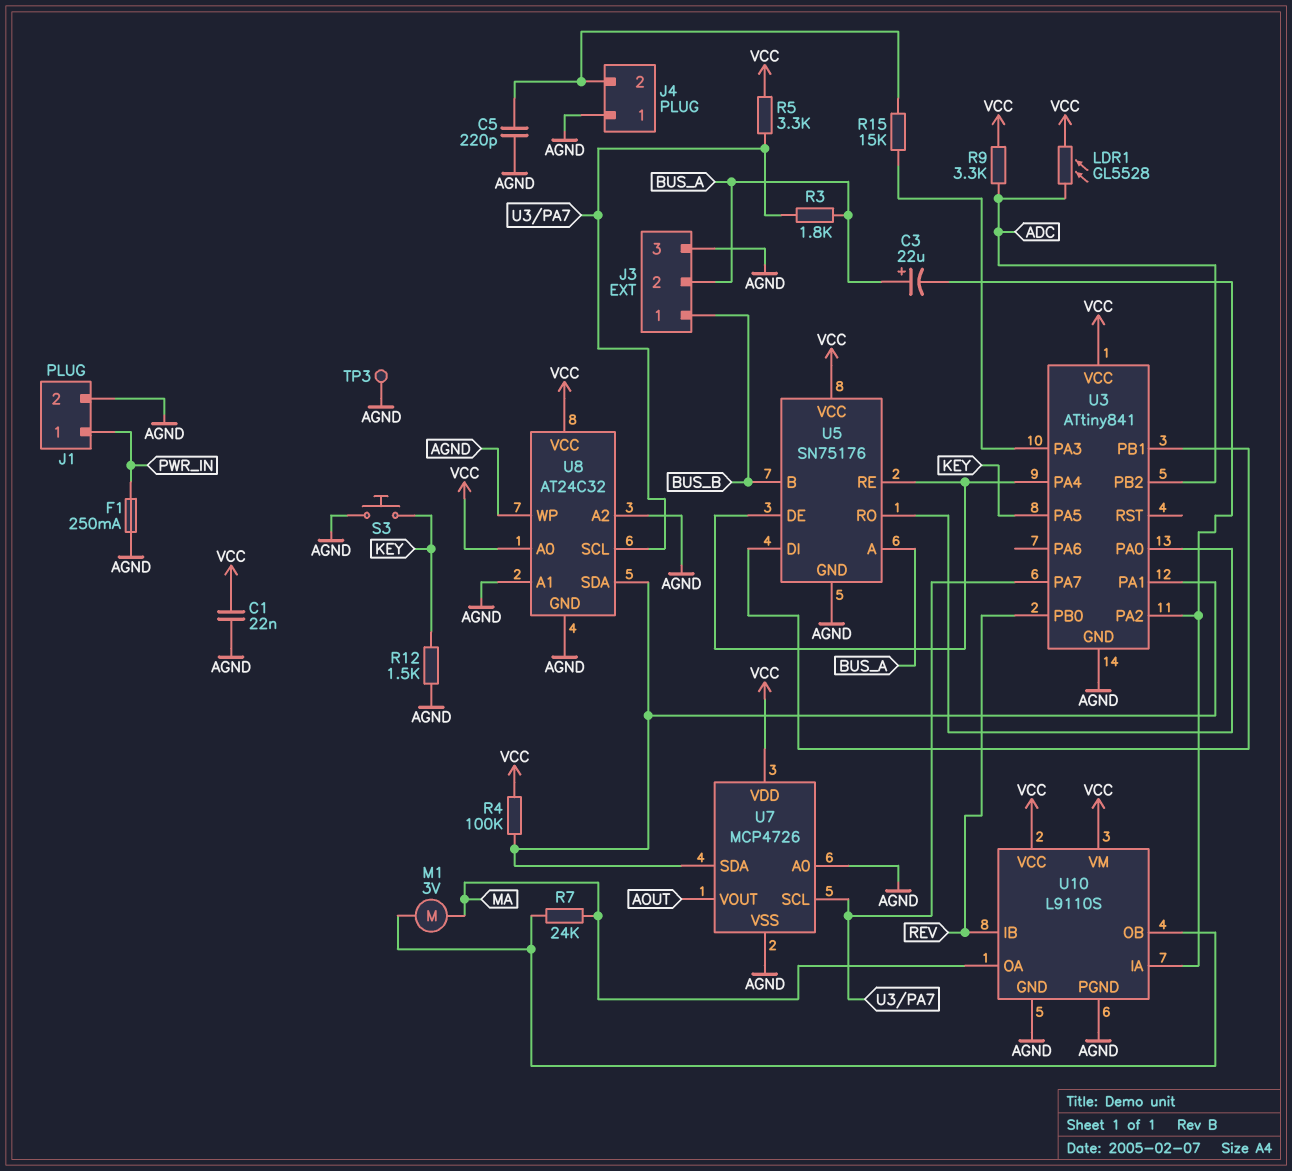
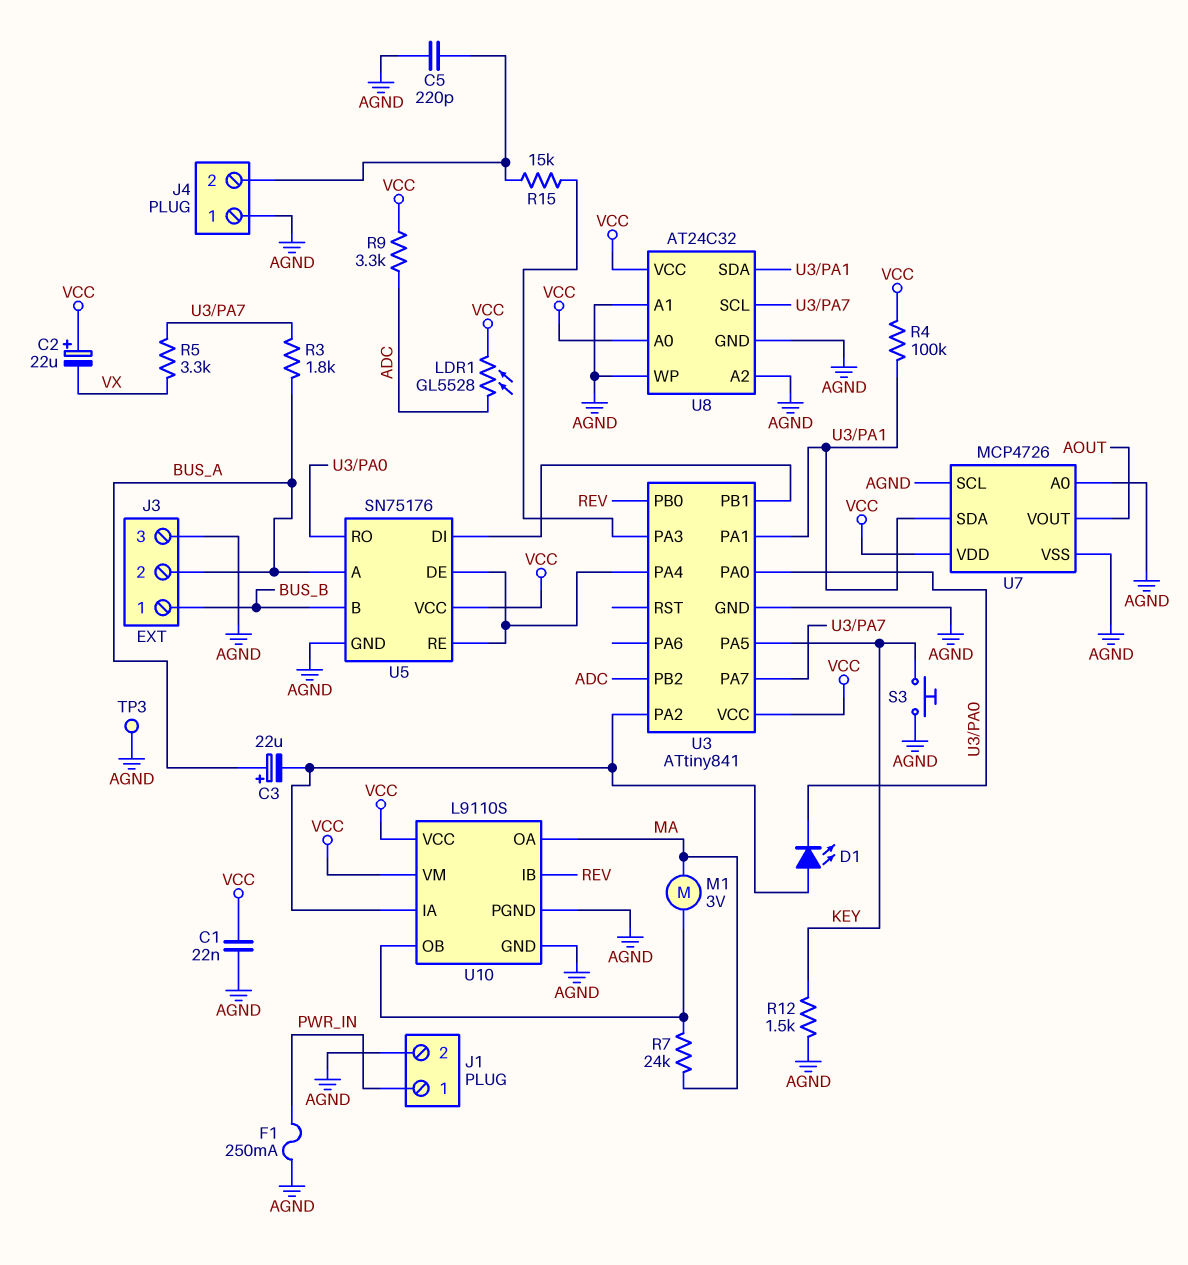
C2: none -> 22uF (plus VCC, minus VX)
D1: none -> LED (A U3/PA2, K U3/PA0)
R5: 3.3k (U3/PA7, VCC) -> 3.3k (U3/PA7, VX)
U7 pin SCL: U3/PA7 -> AGND

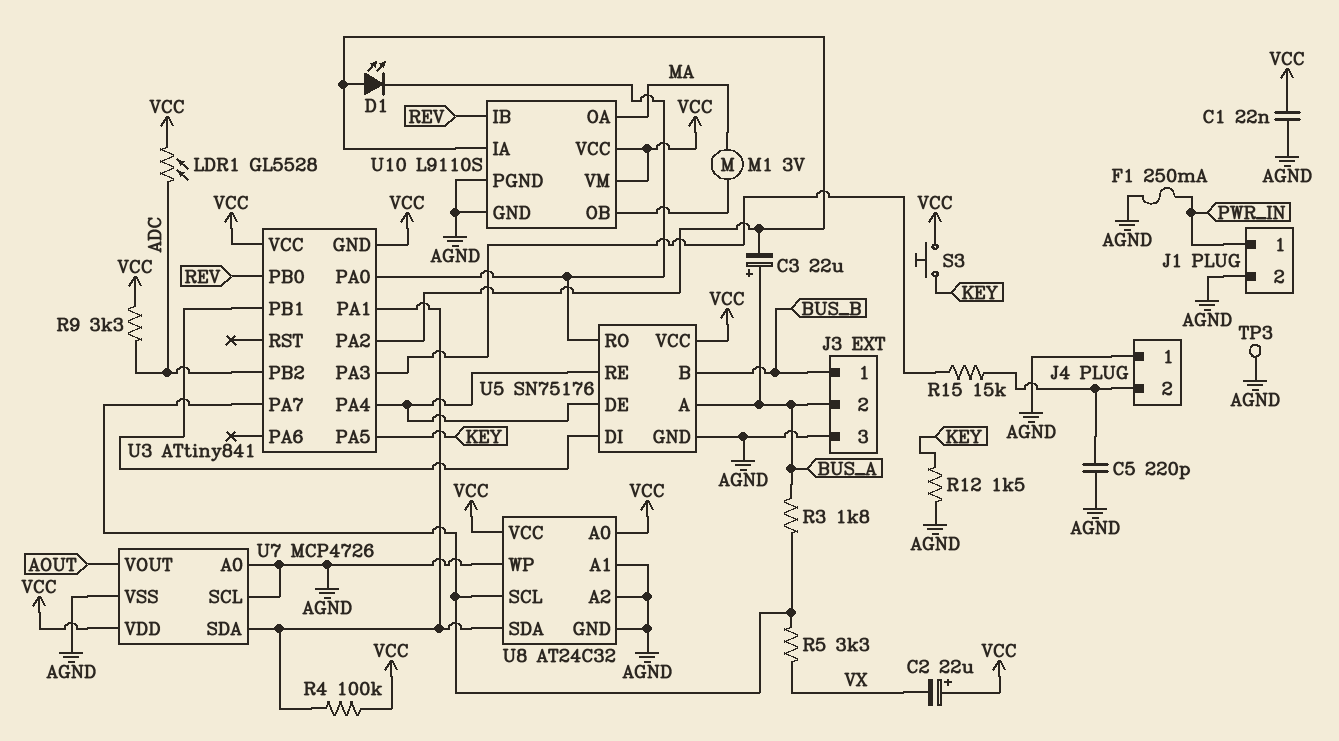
R7: 24k (MA, U10/OB) -> none
S3: button (AGND, KEY) -> button (KEY, VCC)
U3 pin GND: AGND -> VCC

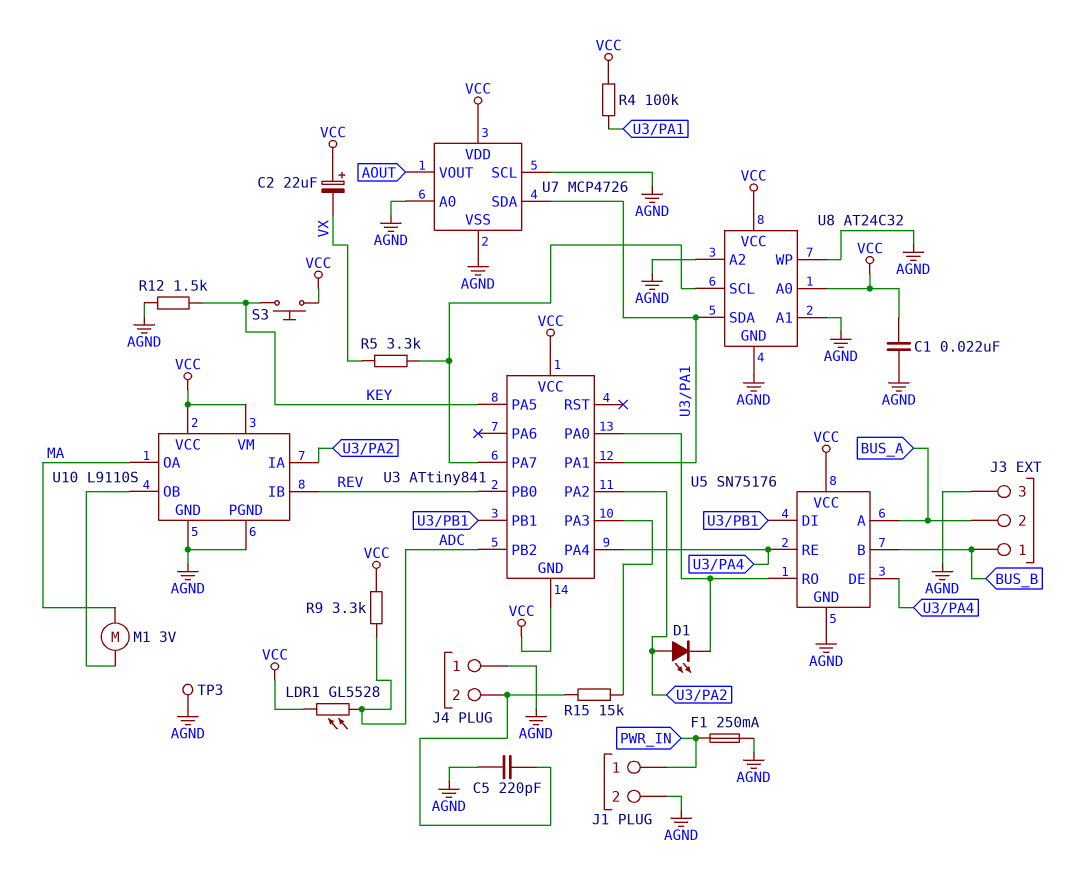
C3: 22uF (plus BUS_A, minus U3/PA2) -> none
R3: 1.8k (BUS_A, U3/PA7) -> none

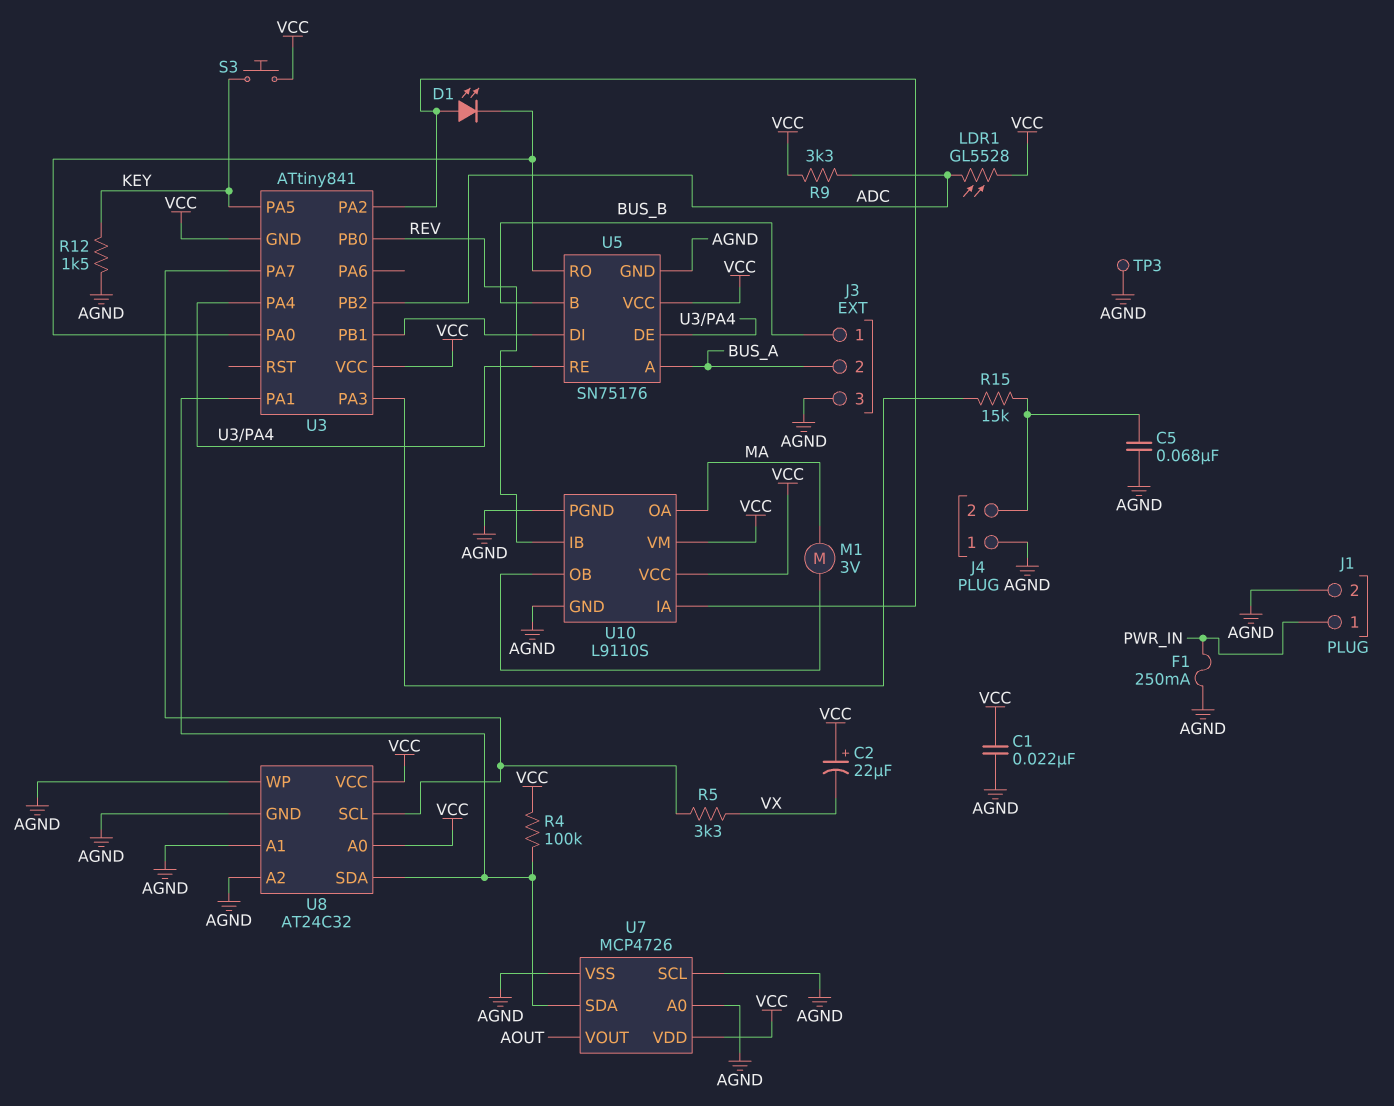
C5: 220pF (AGND, J4/2) -> 68nF (AGND, J4/2)

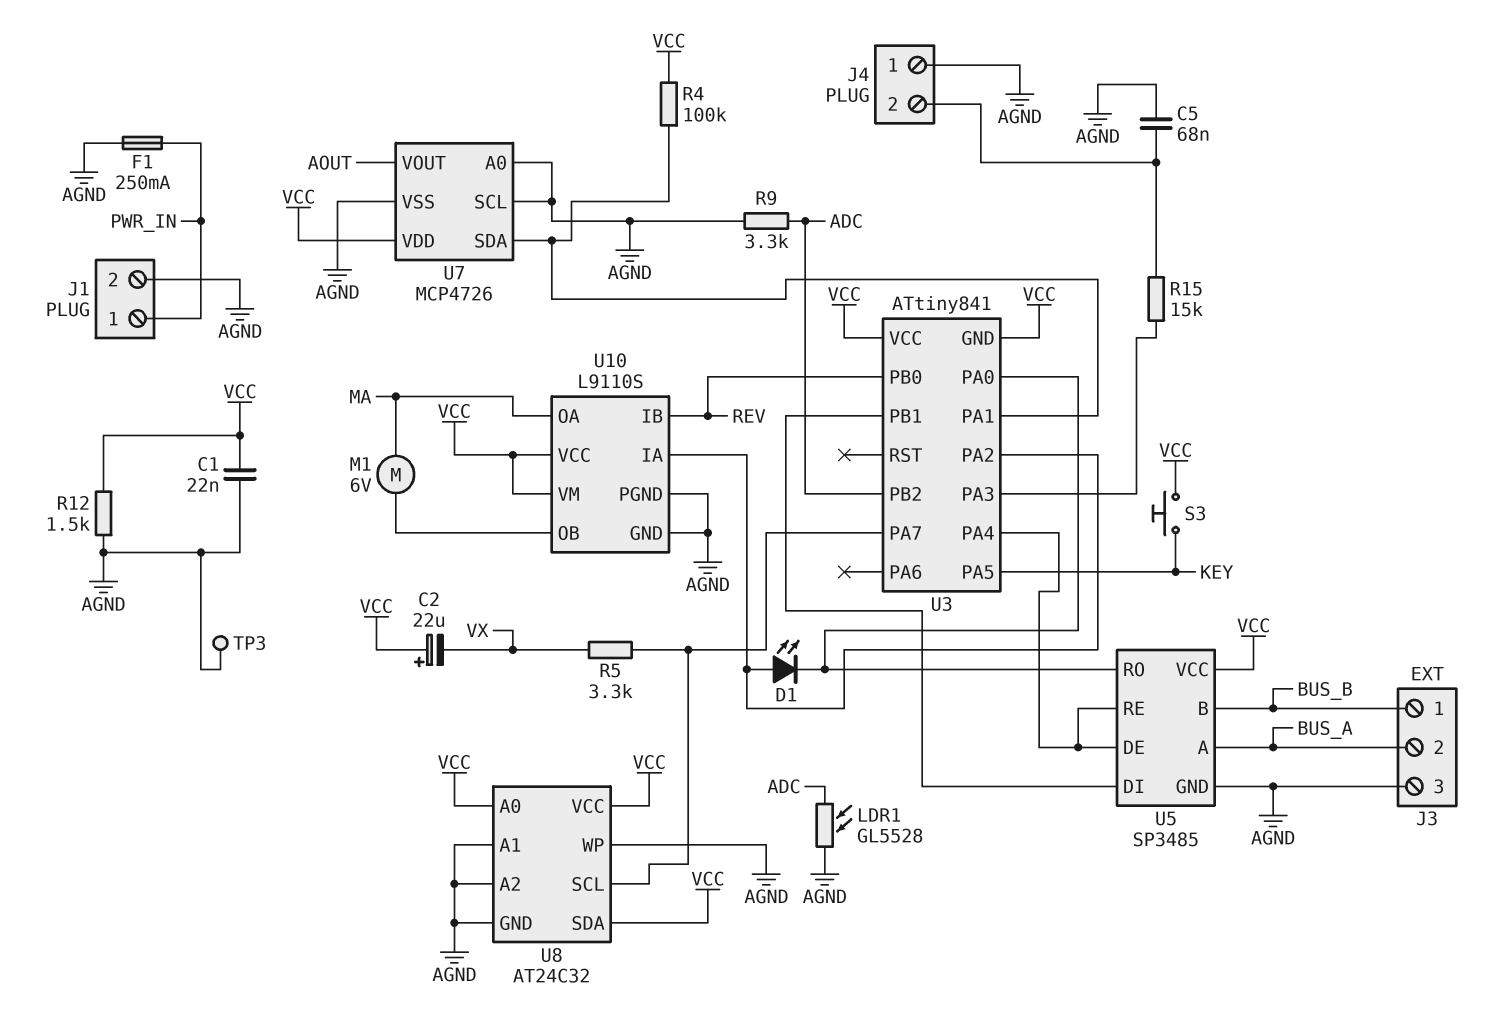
LDR1: GL5528 (ADC, VCC) -> GL5528 (ADC, AGND)
M1: motor 3V (MA, U10/OB) -> motor 6V (MA, U10/OB)
R9: 3.3k (ADC, VCC) -> 3.3k (ADC, AGND)
R12: 1.5k (AGND, KEY) -> 1.5k (AGND, VCC)
U5: SN75176 -> SP3485
U8 pin SDA: U3/PA1 -> VCC

